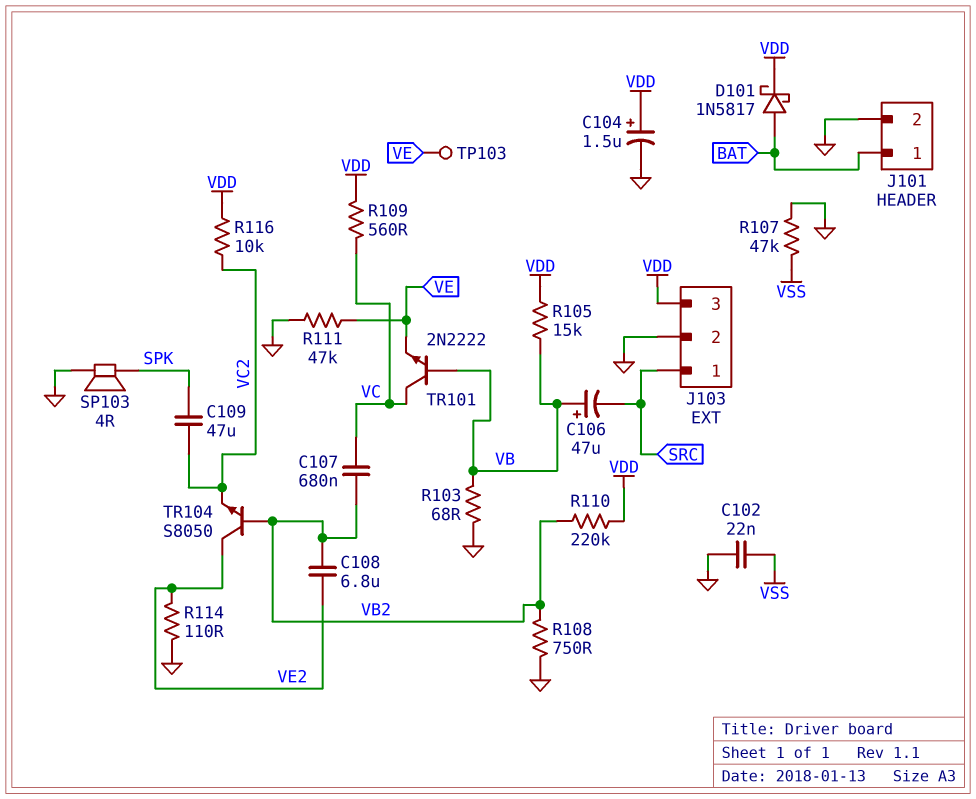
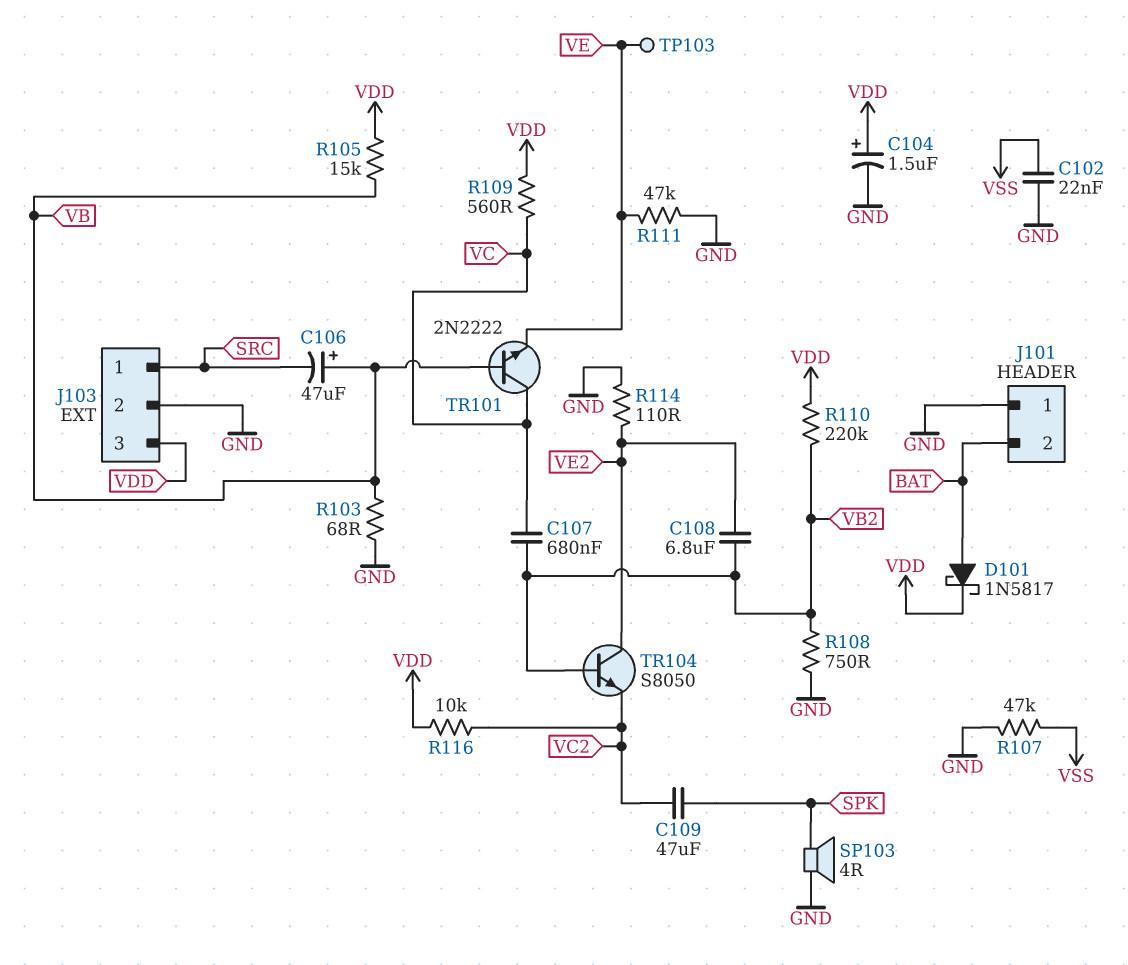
J101 pin 1: BAT -> GND
J101 pin 2: GND -> BAT

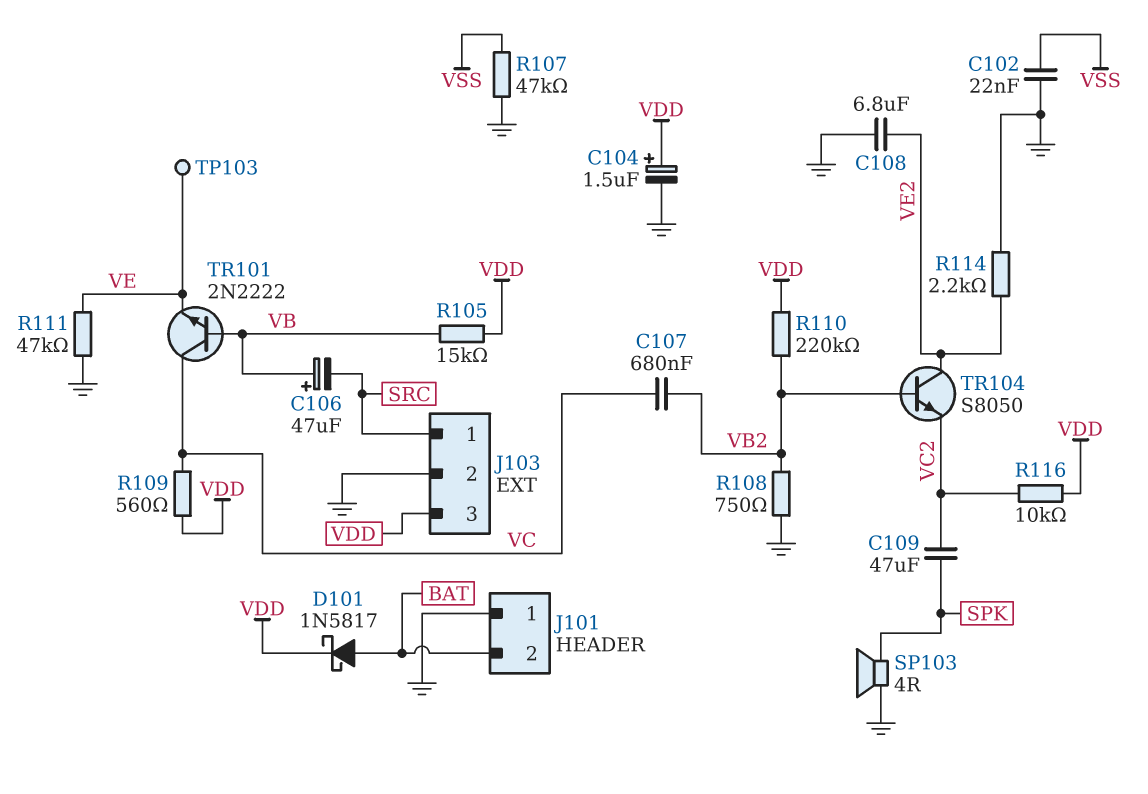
C108: 6.8uF (VB2, VE2) -> 6.8uF (GND, VE2)
R103: 68 (GND, VB) -> none
R114: 110 (GND, VE2) -> 2.2k (GND, VE2)

